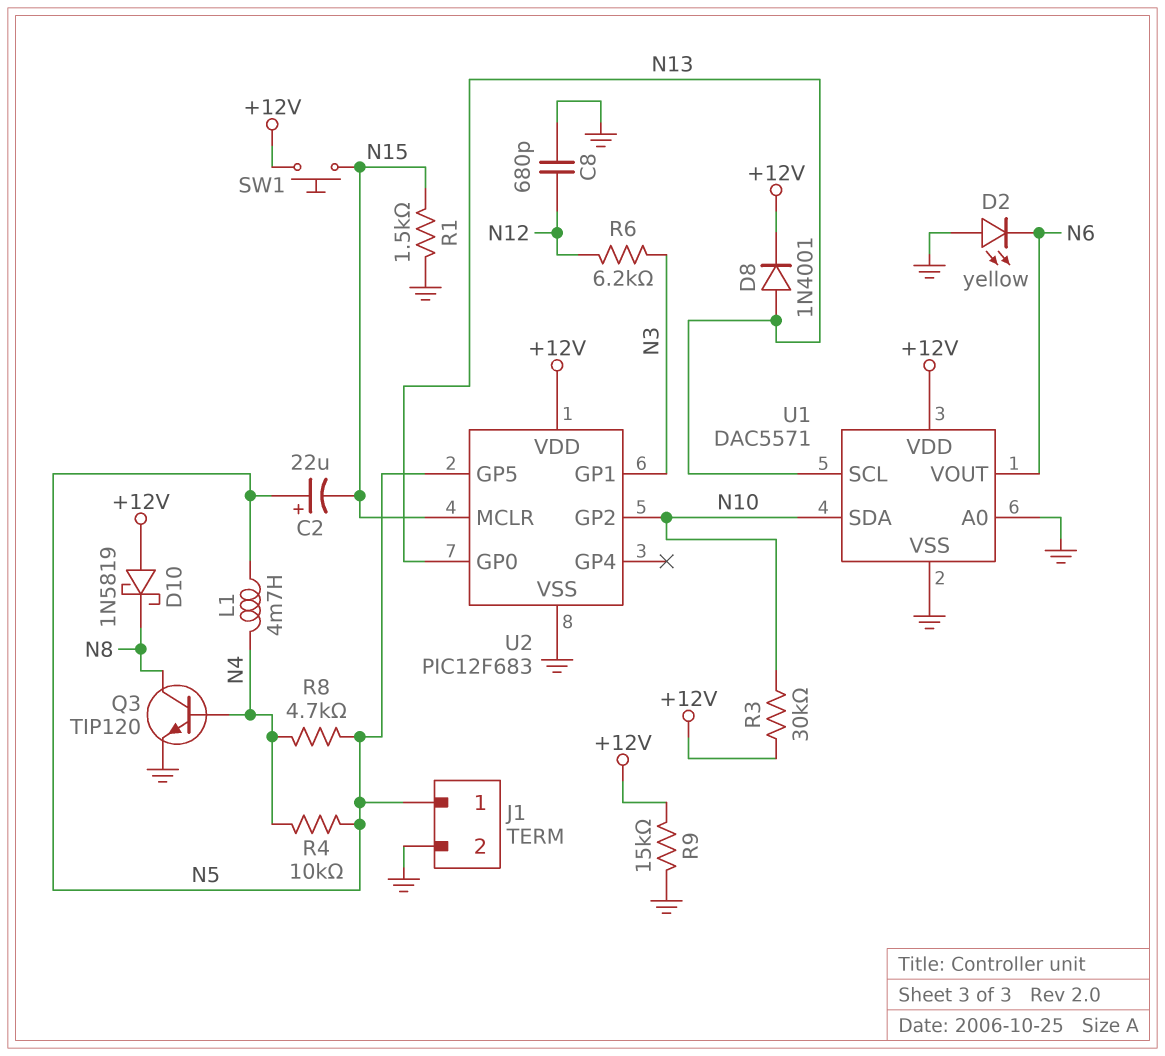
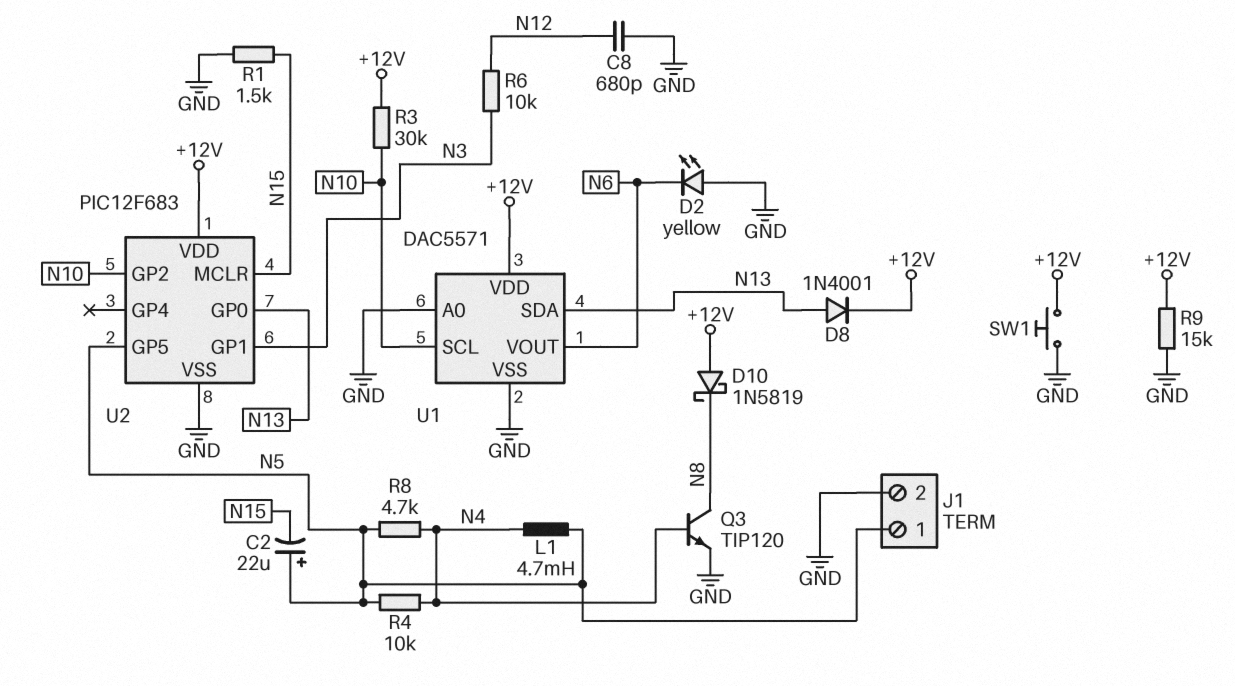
R6: 6.2k (N3, N12) -> 10k (N3, N12)
SW1: button (+12V, N15) -> button (+12V, GND)
U1 pin SCL: N13 -> N10
U1 pin SDA: N10 -> N13

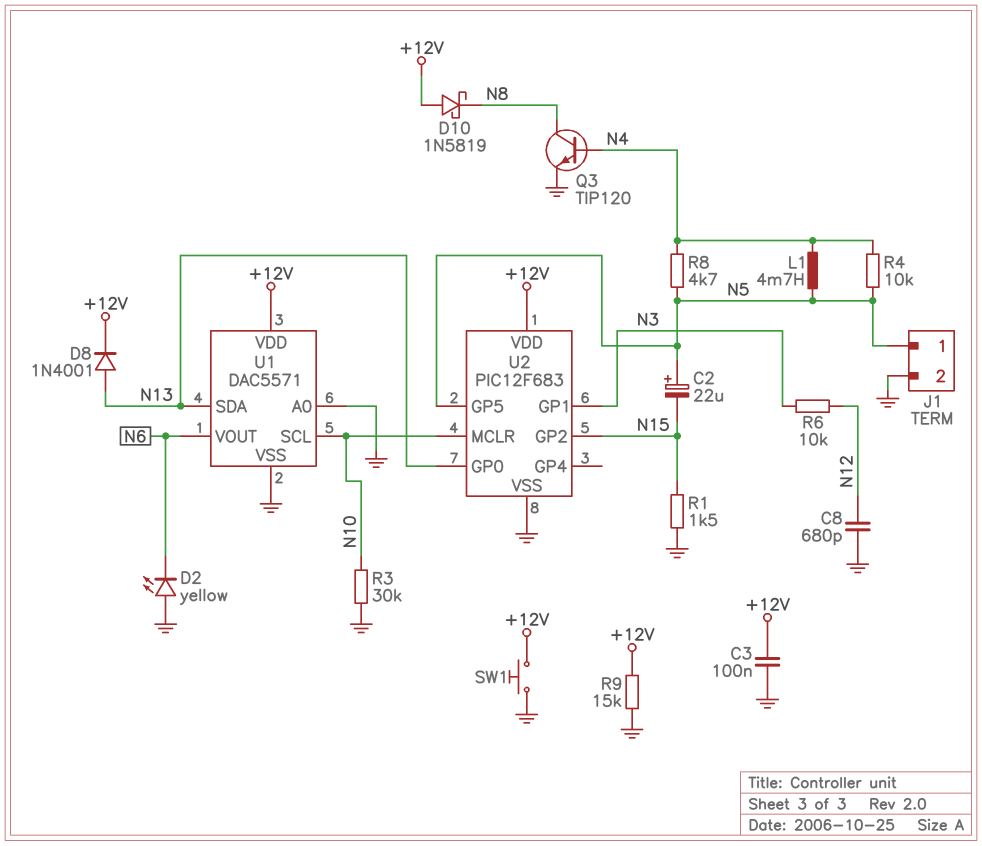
C3: none -> 100nF (+12V, GND)
R3: 30k (+12V, N10) -> 30k (GND, N10)
U2 pin GP2: N10 -> N15
U2 pin MCLR: N15 -> N10

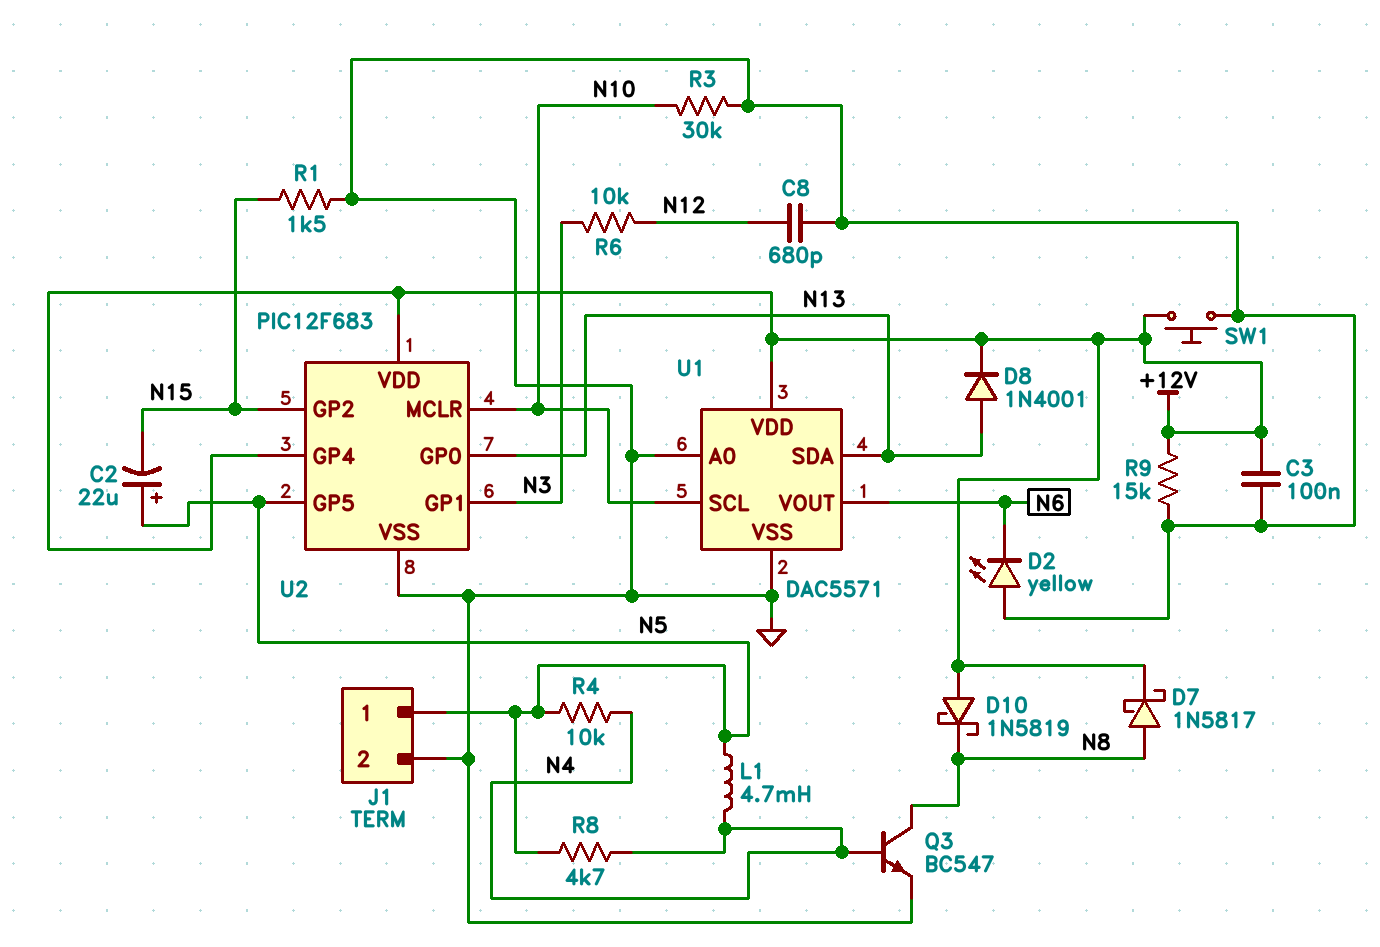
D7: none -> schottky 1N5817 (A N8, K +12V)
Q3: NPN TIP120 (B N4, C N8, E GND) -> NPN BC547 (B N4, C N8, E GND)
U2 pin GP4: none -> +12V

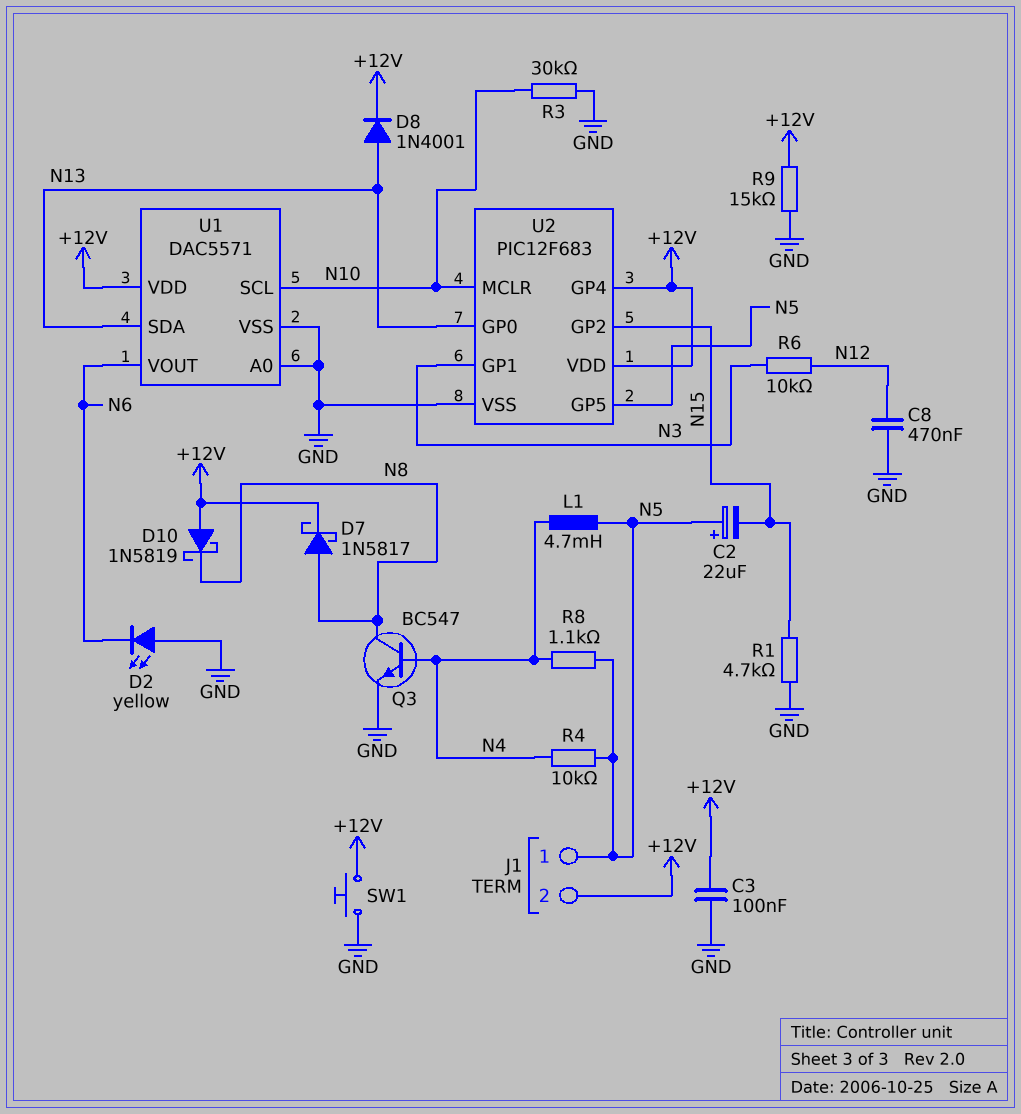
C8: 680pF (GND, N12) -> 470nF (GND, N12)
J1 pin 2: GND -> +12V
R1: 1.5k (GND, N15) -> 4.7k (GND, N15)
R8: 4.7k (N4, N5) -> 1.1k (N4, N5)

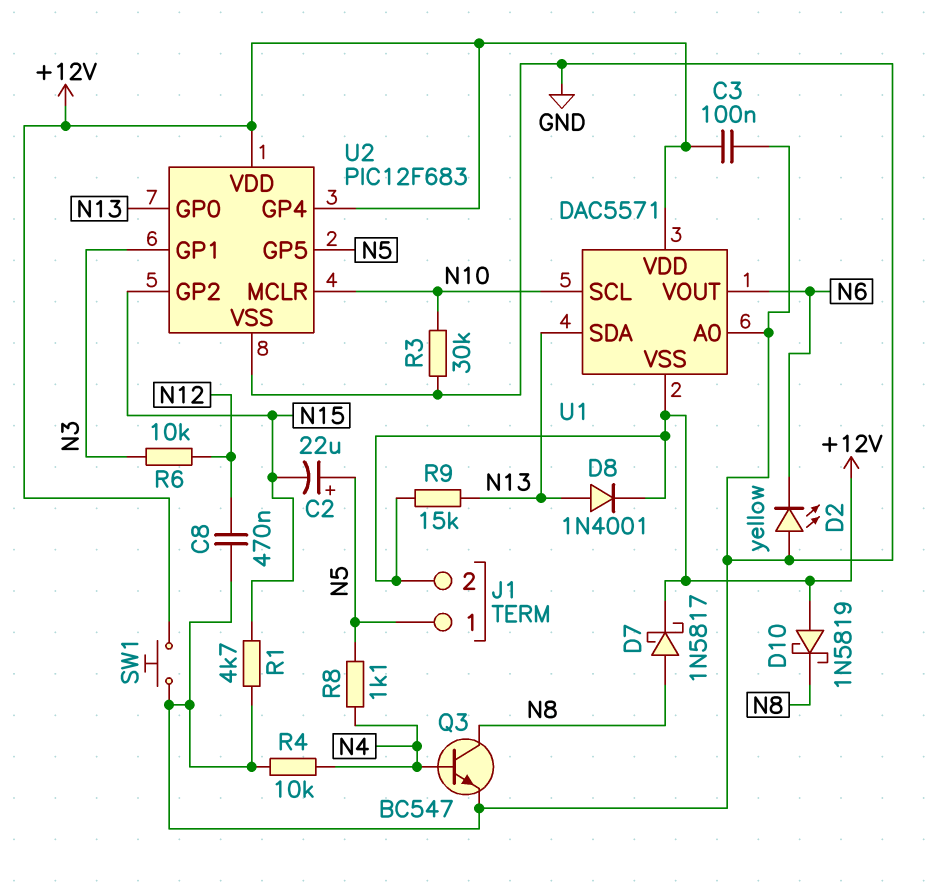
L1: 4.7mH (N4, N5) -> none
R4: 10k (N4, N5) -> 10k (GND, N4)
R9: 15k (+12V, GND) -> 15k (+12V, N13)
U1 pin VSS: GND -> +12V

